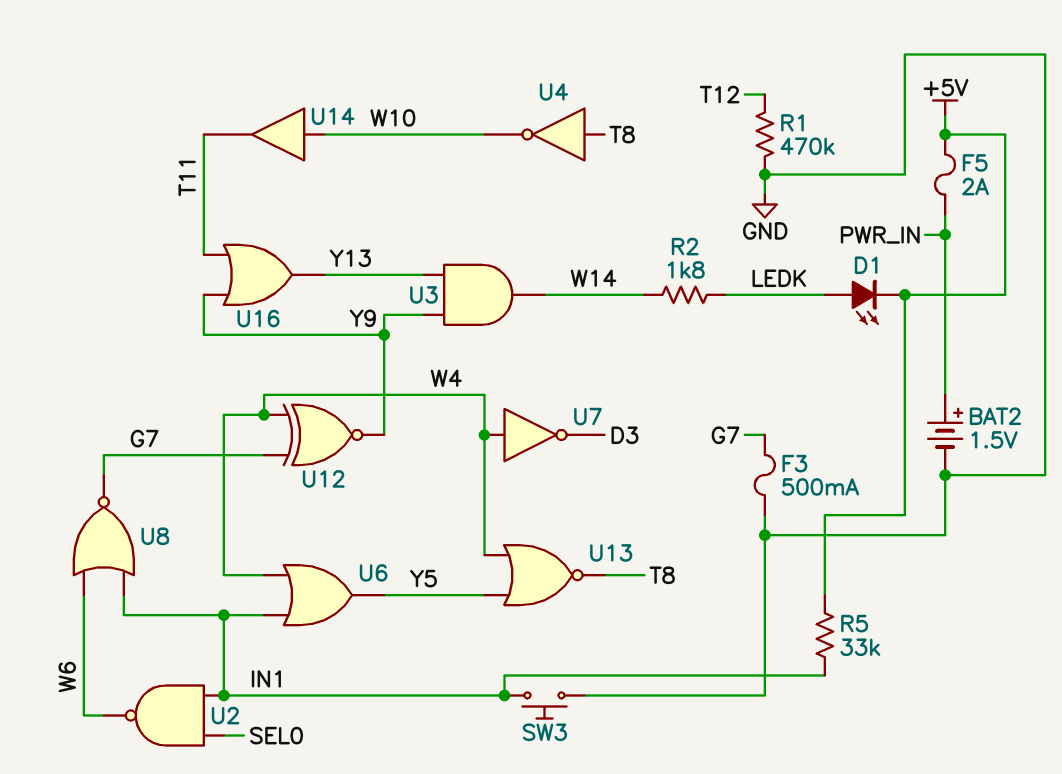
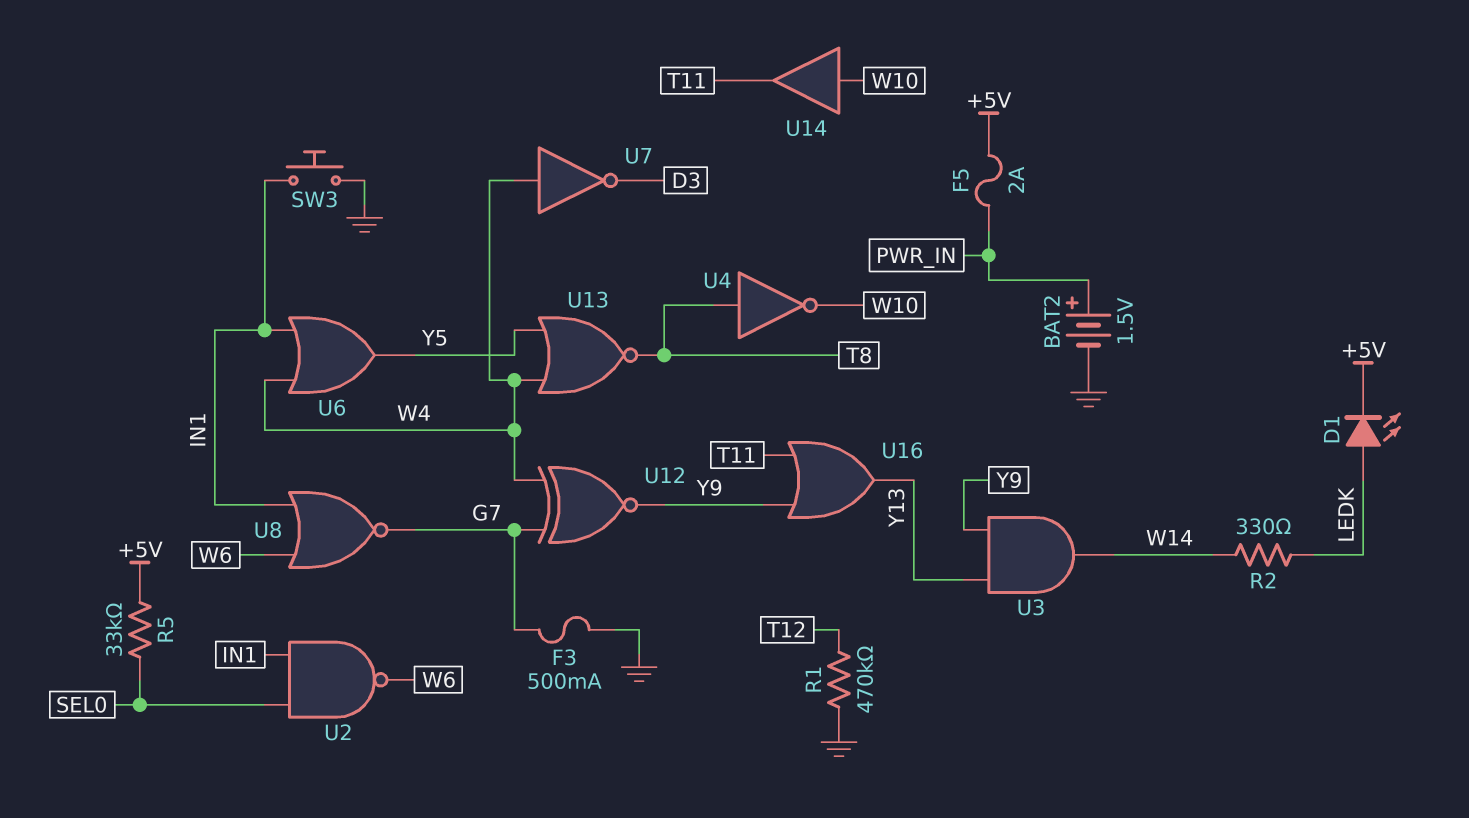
R2: 1.8k (LEDK, W14) -> 330 (LEDK, W14)
R5: 33k (+5V, IN1) -> 33k (+5V, SEL0)

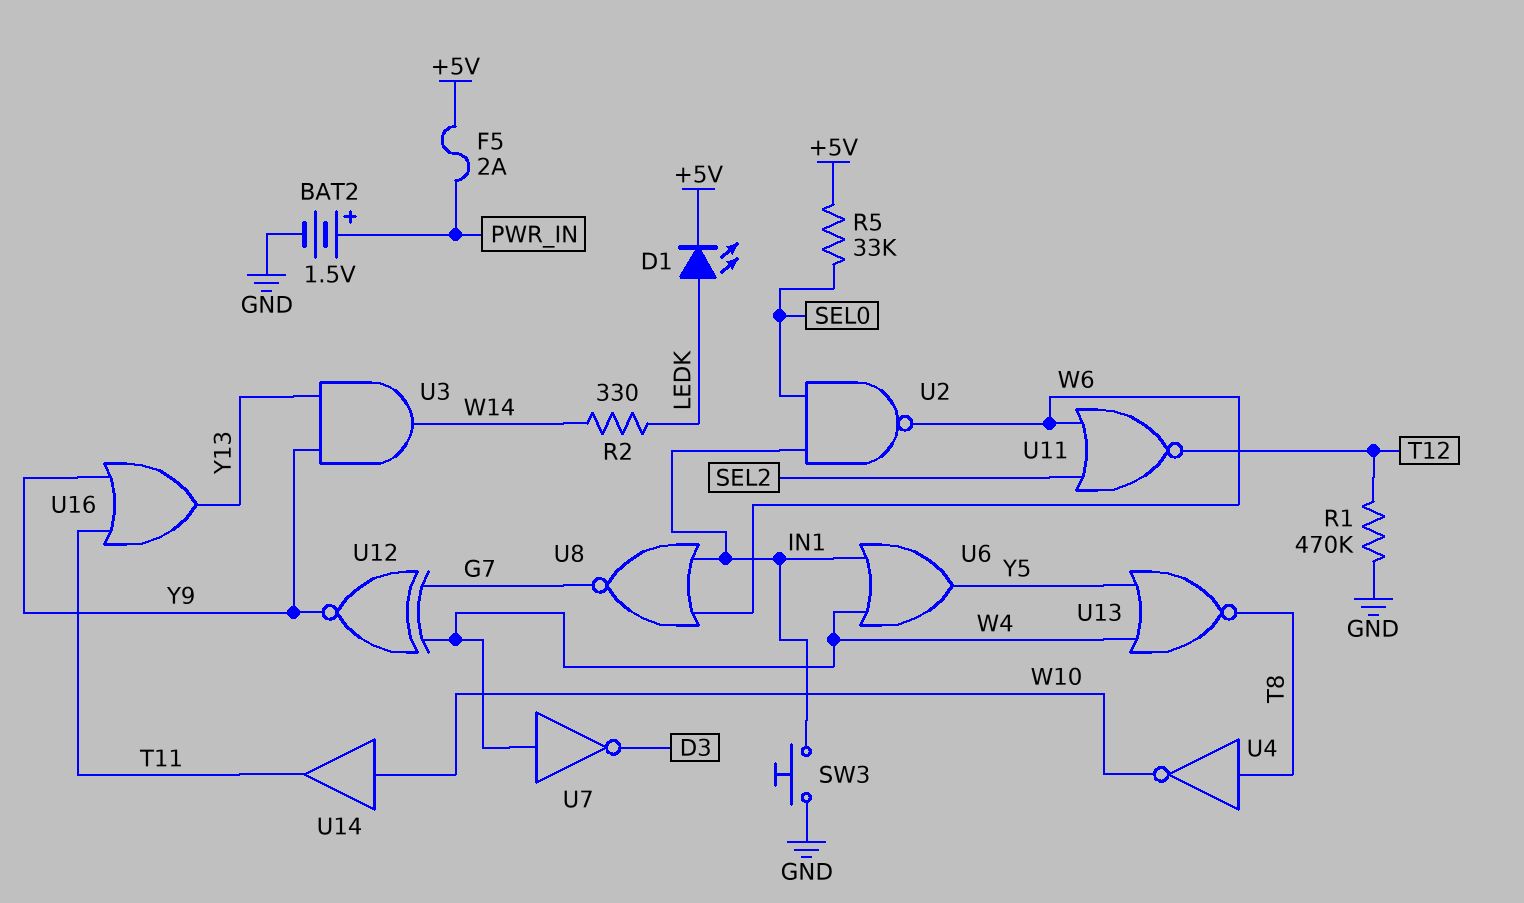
F3: 500mA (G7, GND) -> none
U11: none -> NOR (in SEL2, in W6, out T12)

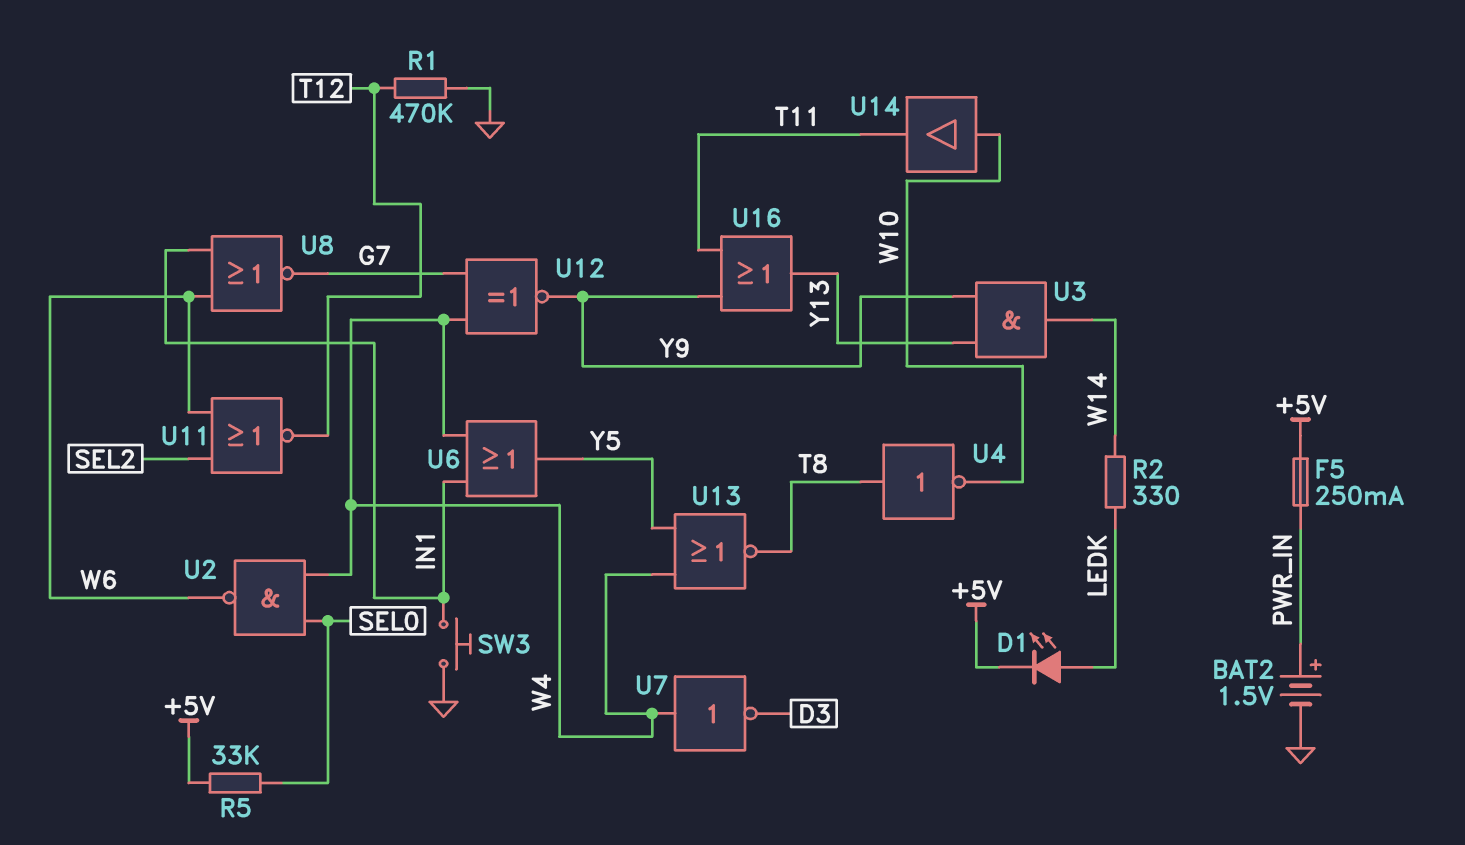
F5: 2A (+5V, PWR_IN) -> 250mA (+5V, PWR_IN)
U2: NAND (in IN1, in SEL0, out W6) -> NAND (in SEL0, in W4, out W6)

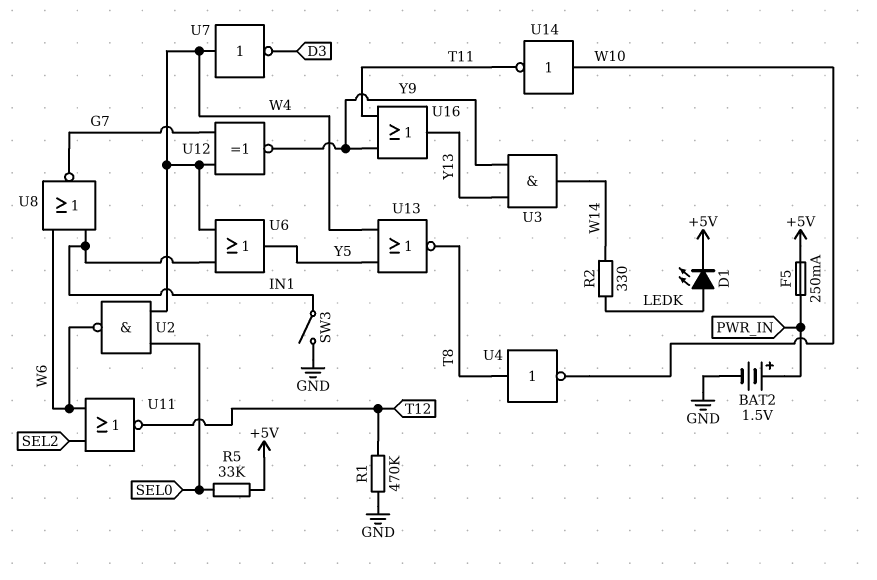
SW3: button (GND, IN1) -> switch (GND, IN1)
U14: buffer (in W10, out T11) -> NOT (in W10, out T11)

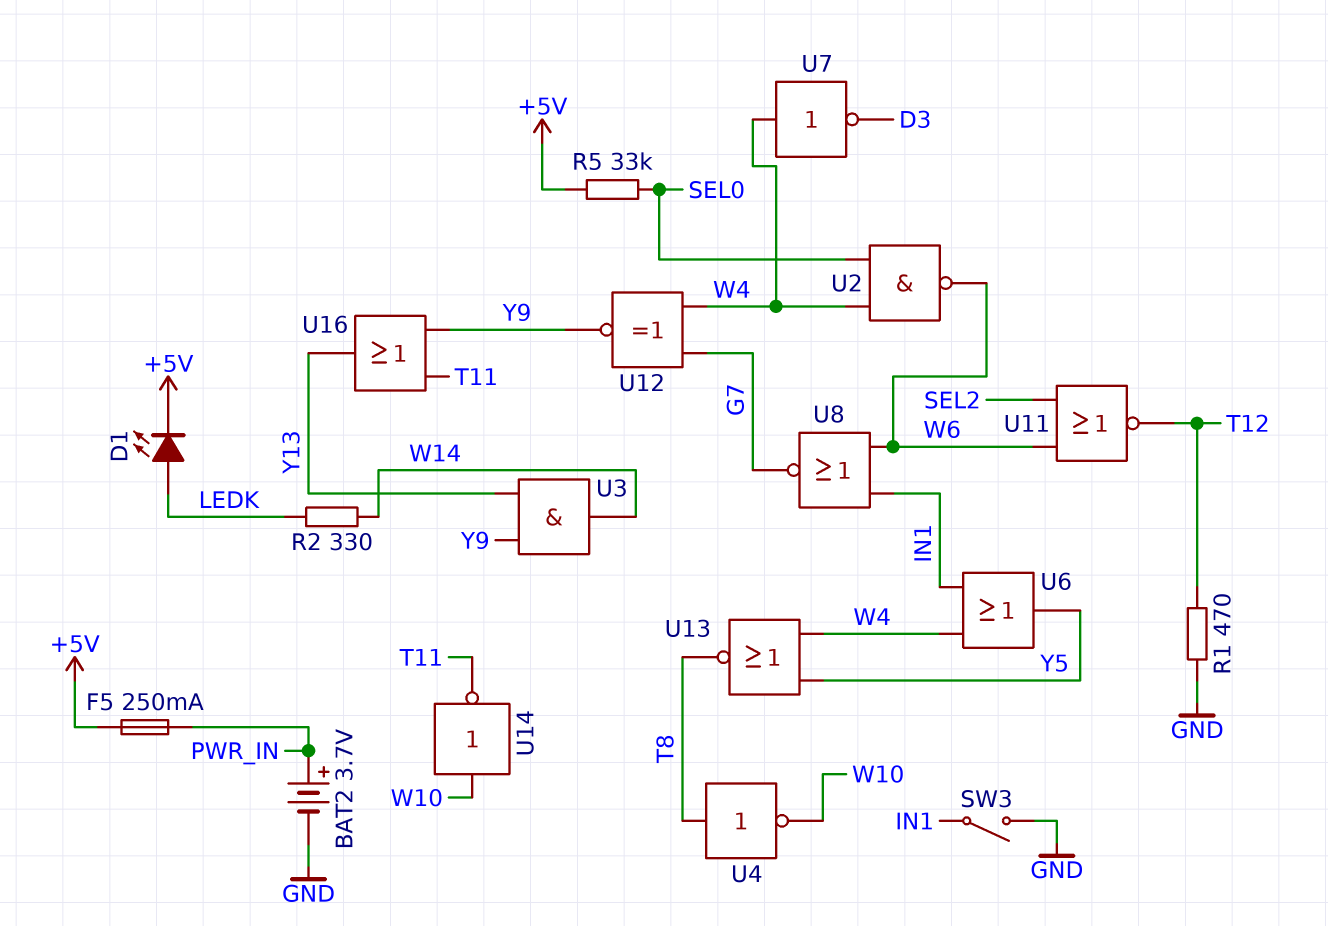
BAT2: 1.5V (plus PWR_IN, minus GND) -> 3.7V (plus PWR_IN, minus GND)
R1: 470k (GND, T12) -> 470 (GND, T12)

